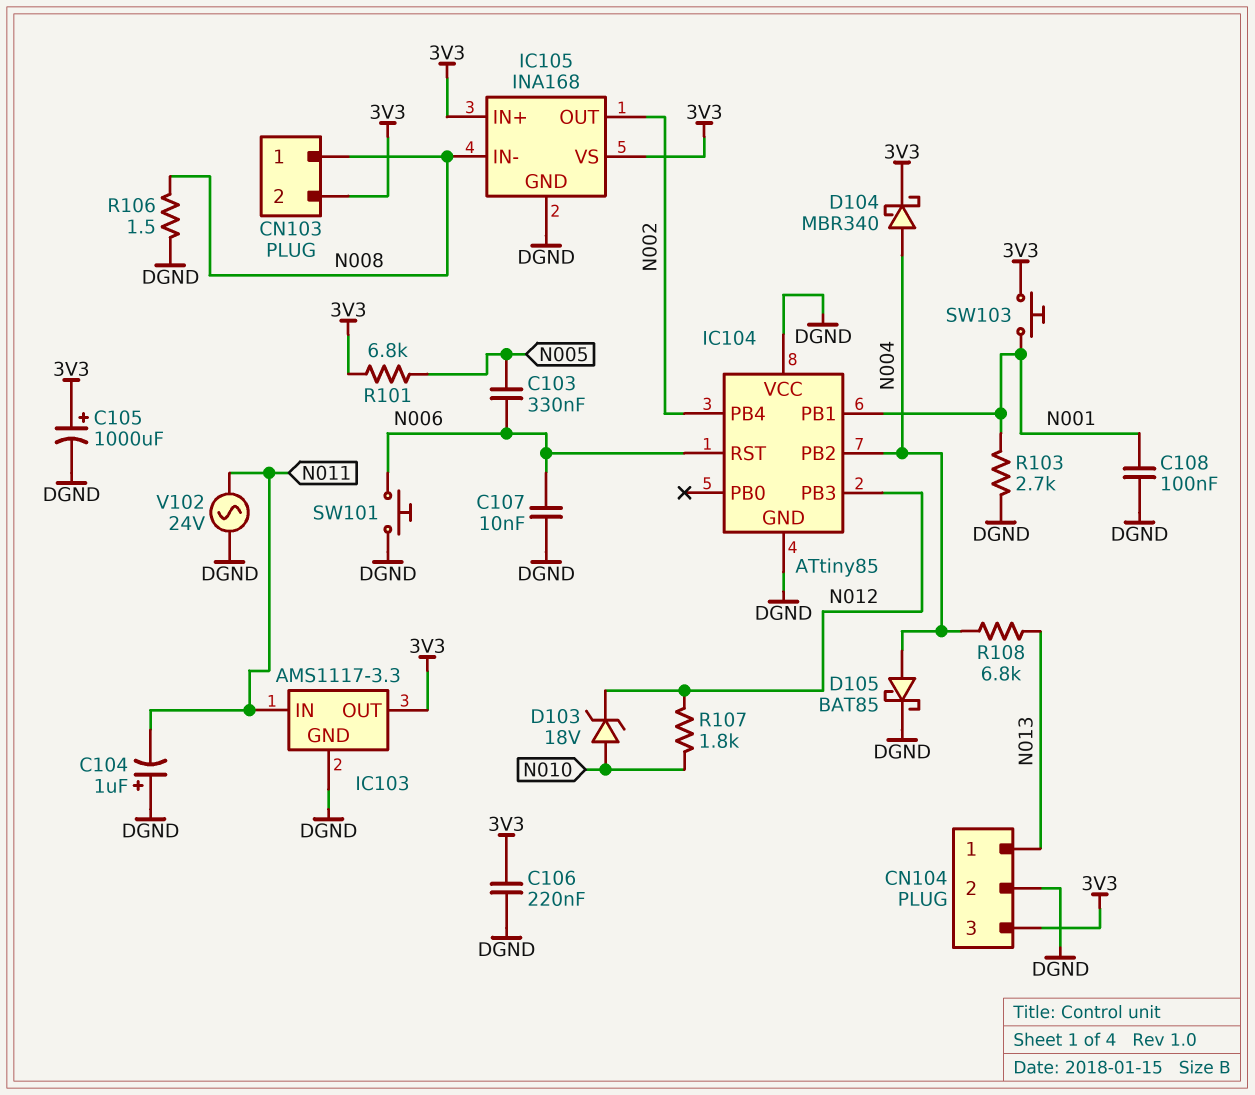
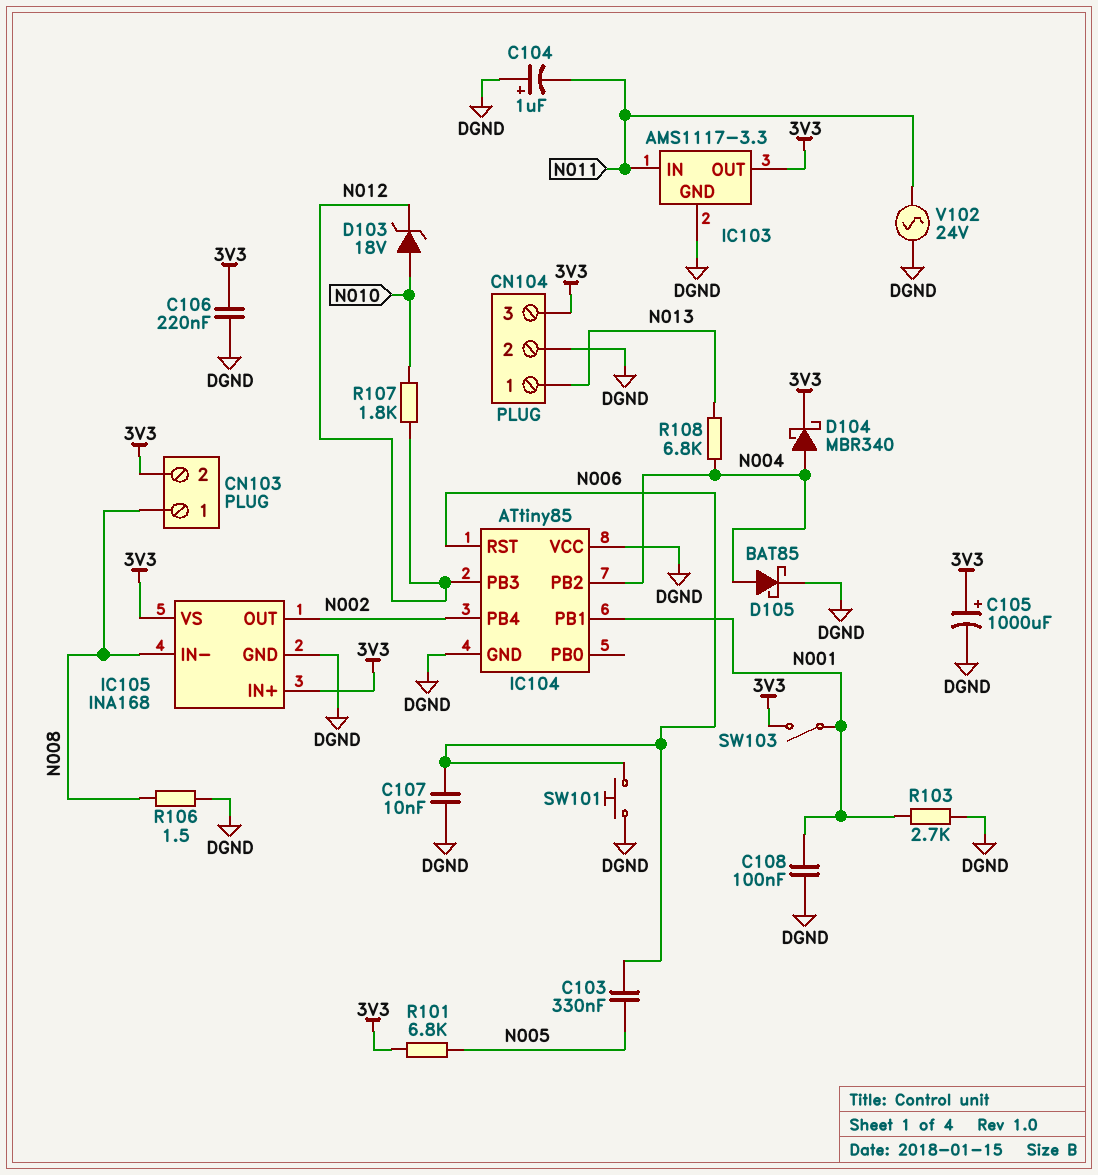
SW103: button (3V3, N001) -> switch (3V3, N001)

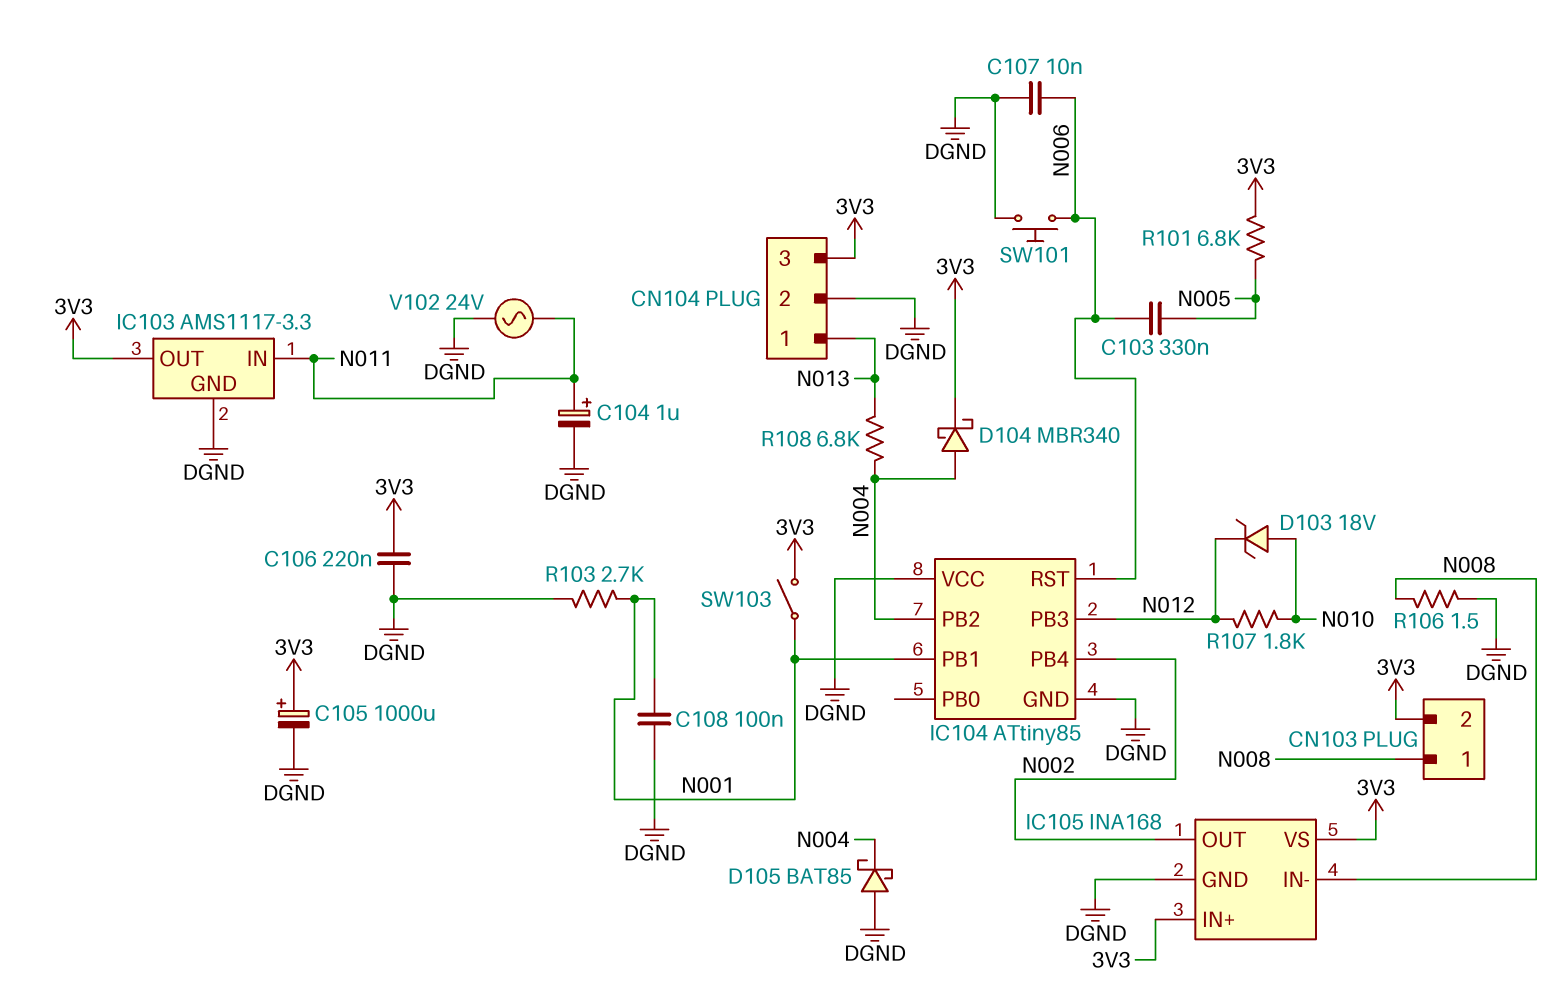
C104: 1uF (plus DGND, minus N011) -> 1uF (plus N011, minus DGND)
D105: schottky BAT85 (A N004, K DGND) -> schottky BAT85 (A DGND, K N004)

